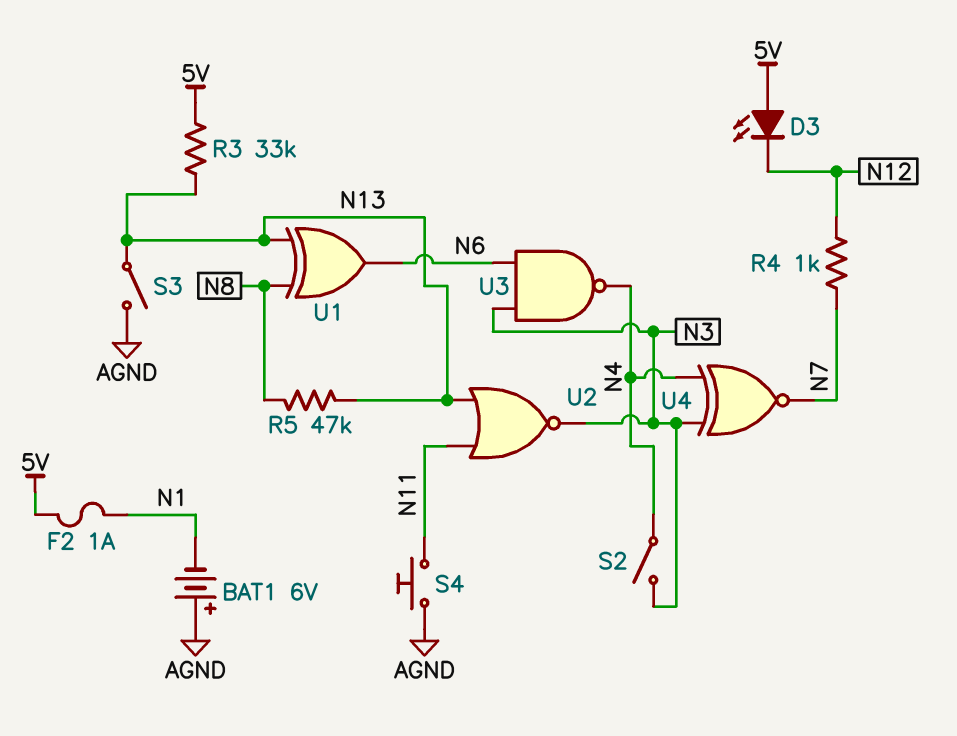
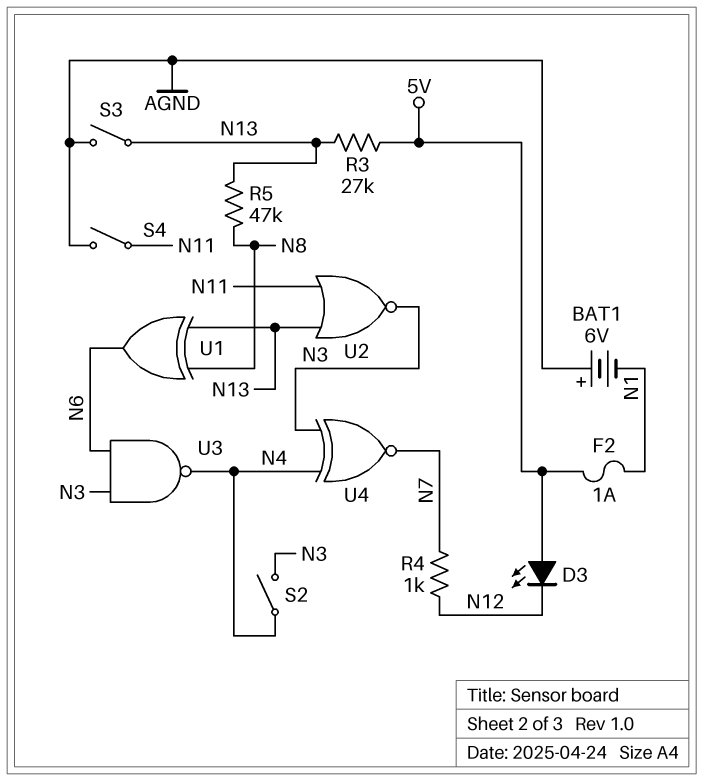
R3: 33k (5V, N13) -> 27k (5V, N13)
S4: button (AGND, N11) -> switch (AGND, N11)

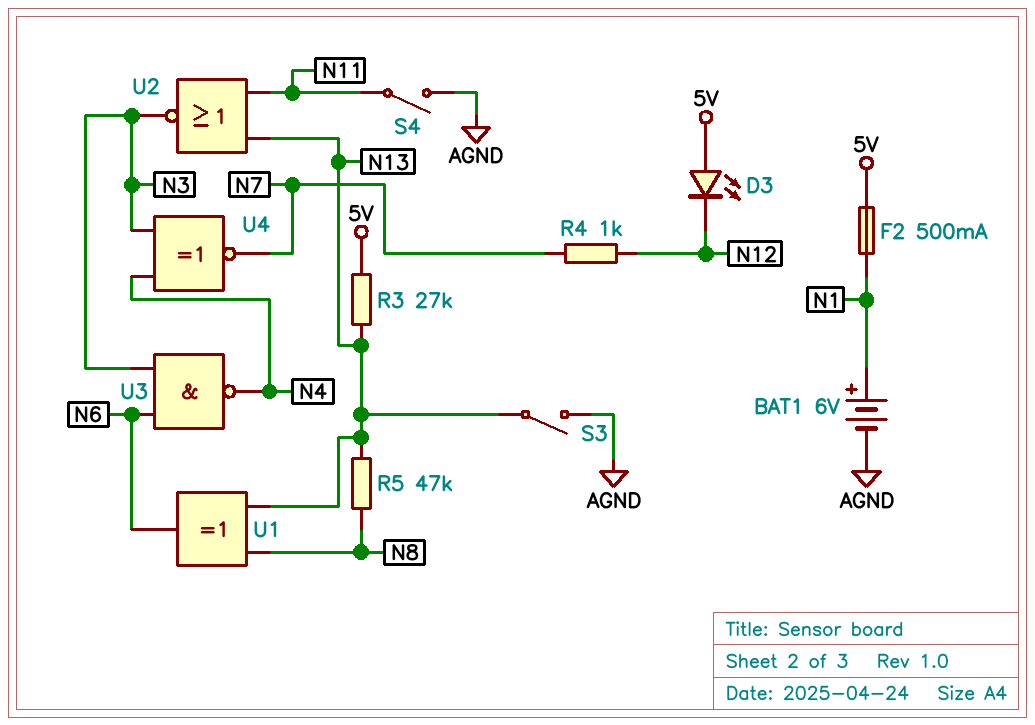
BAT1: 6V (plus AGND, minus N1) -> 6V (plus N1, minus AGND)
F2: 1A (5V, N1) -> 500mA (5V, N1)
S2: switch (N3, N4) -> none

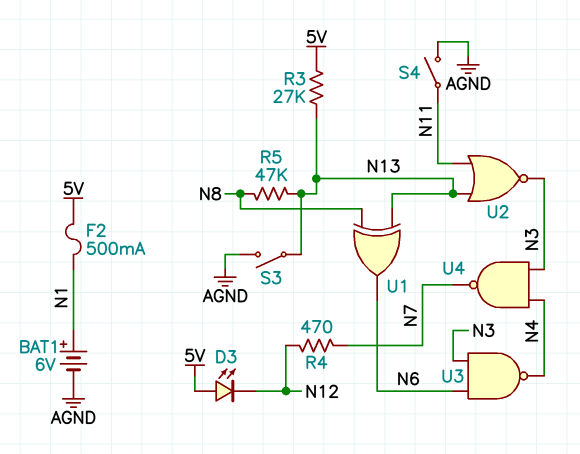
R4: 1k (N7, N12) -> 470 (N7, N12)
U4: XNOR (in N3, in N4, out N7) -> NAND (in N3, in N4, out N7)

